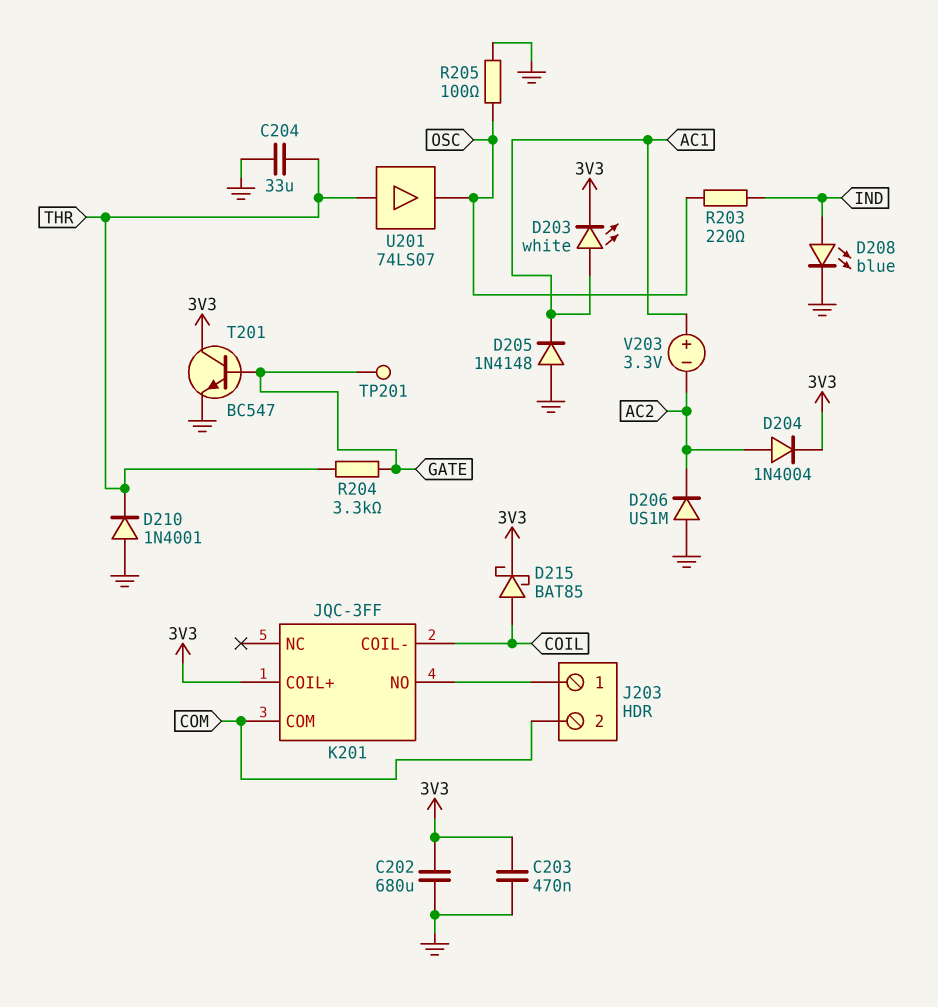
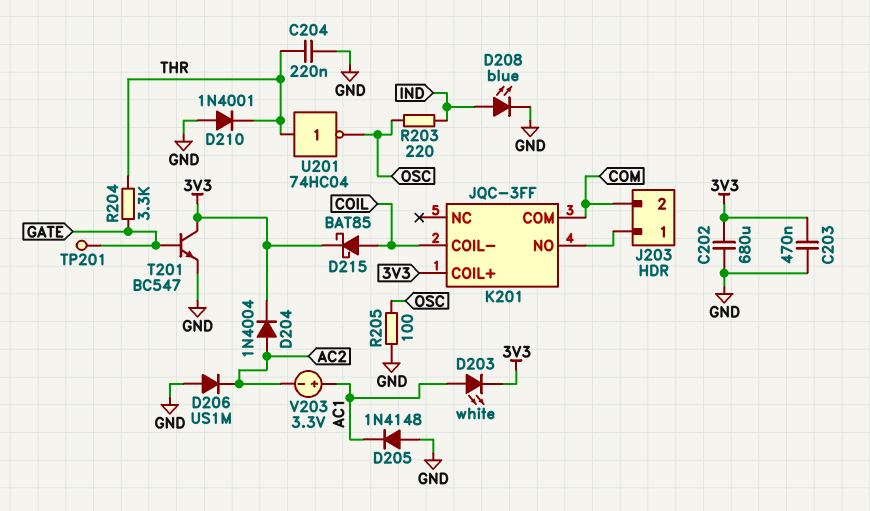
C204: 33uF (GND, THR) -> 220nF (GND, THR)
U201: buffer 74LS07 (in THR, out OSC) -> NOT 74HC04 (in THR, out OSC)

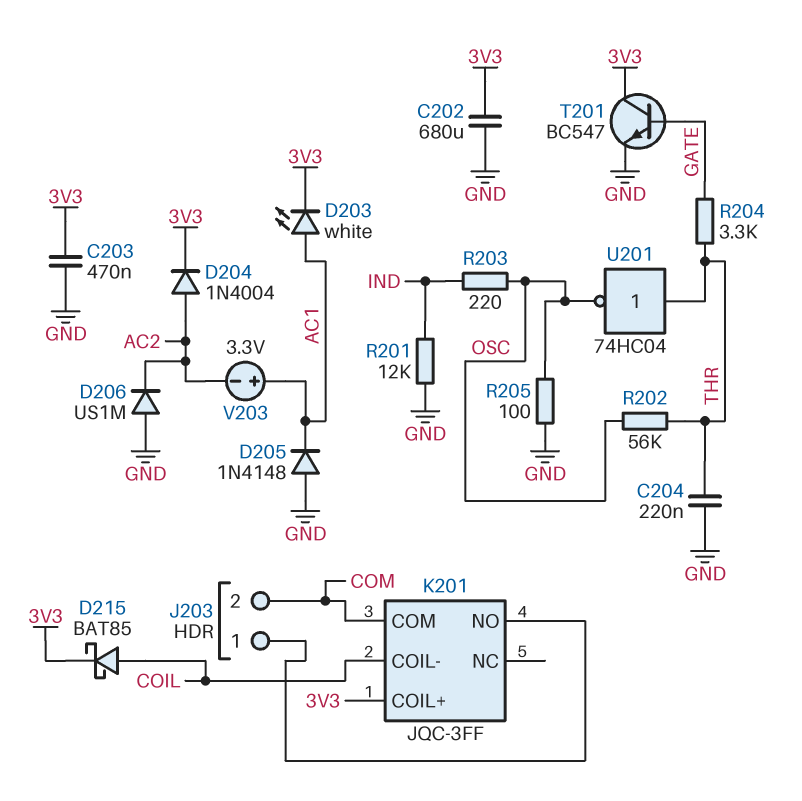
D208: LED blue (A IND, K GND) -> none
D210: diode 1N4001 (A GND, K THR) -> none
R201: none -> 12k (GND, IND)
R202: none -> 56k (OSC, THR)
TP201: test point (GATE) -> none

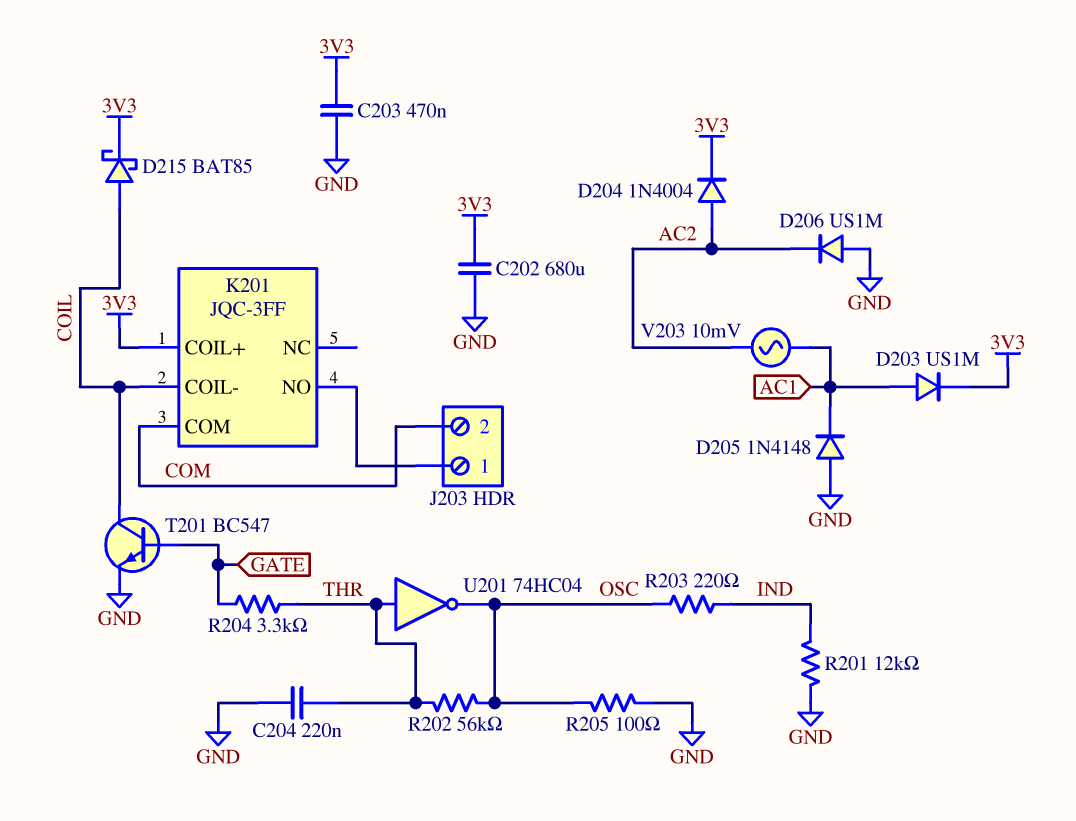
D203: LED white (A AC1, K 3V3) -> diode US1M (A AC1, K 3V3)
T201: NPN BC547 (B GATE, C 3V3, E GND) -> NPN BC547 (B GATE, C COIL, E GND)
V203: 3.3V (plus AC1, minus AC2) -> AC 10mV (AC1, AC2)

